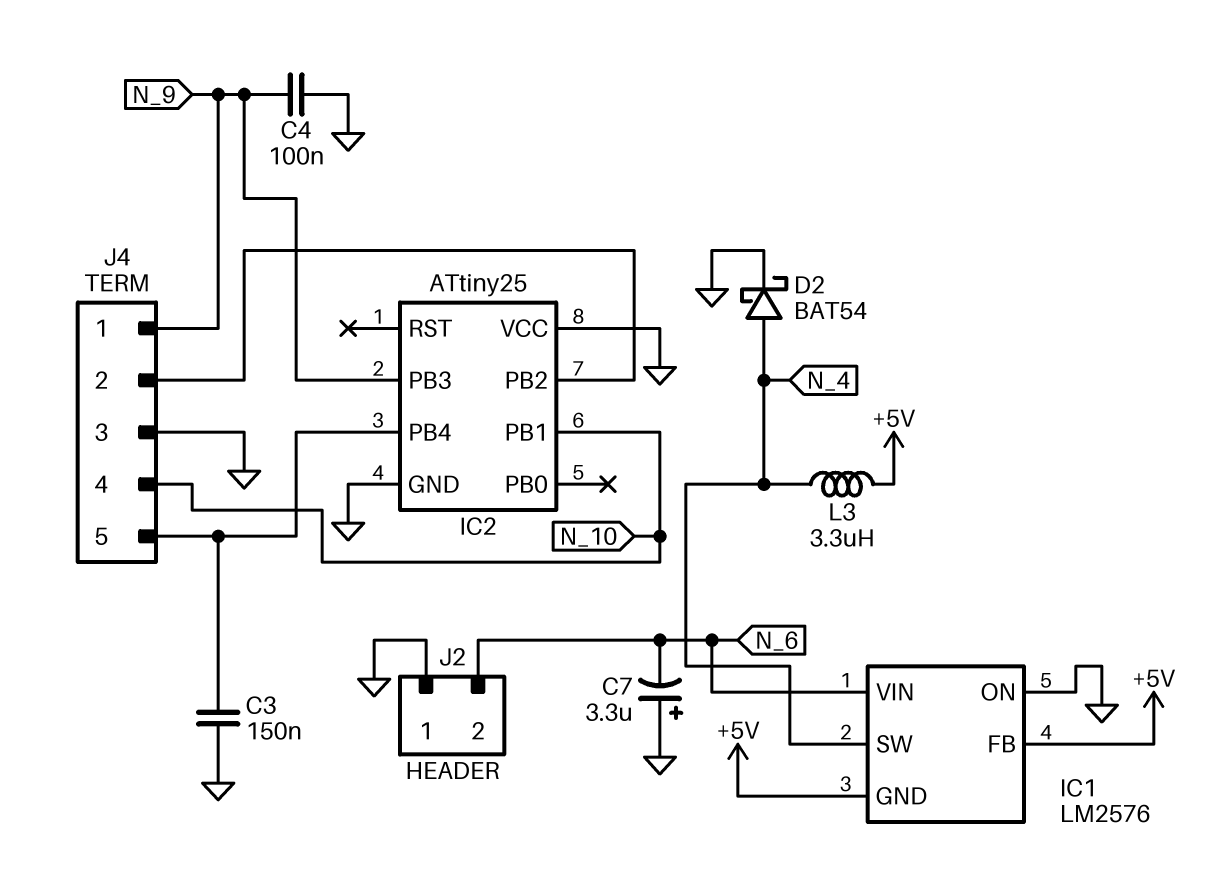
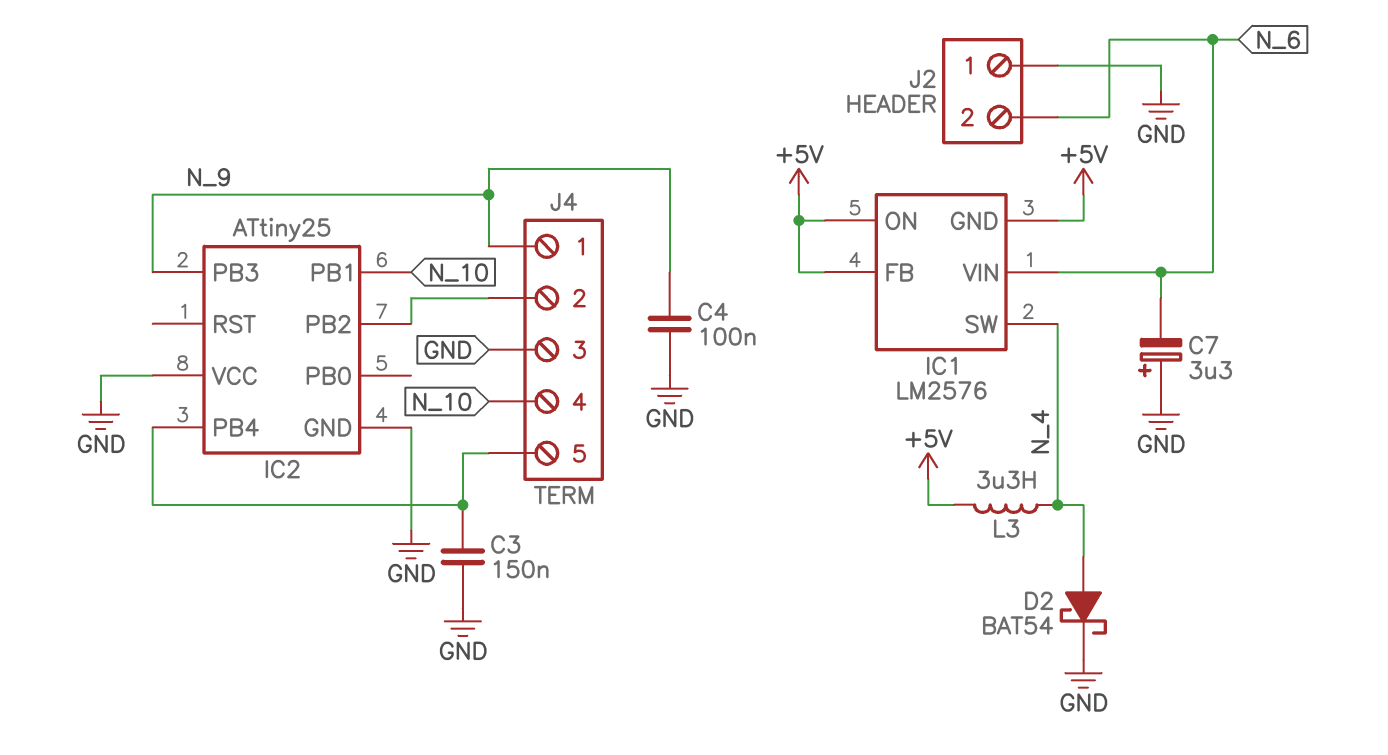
IC1 pin ON: GND -> +5V

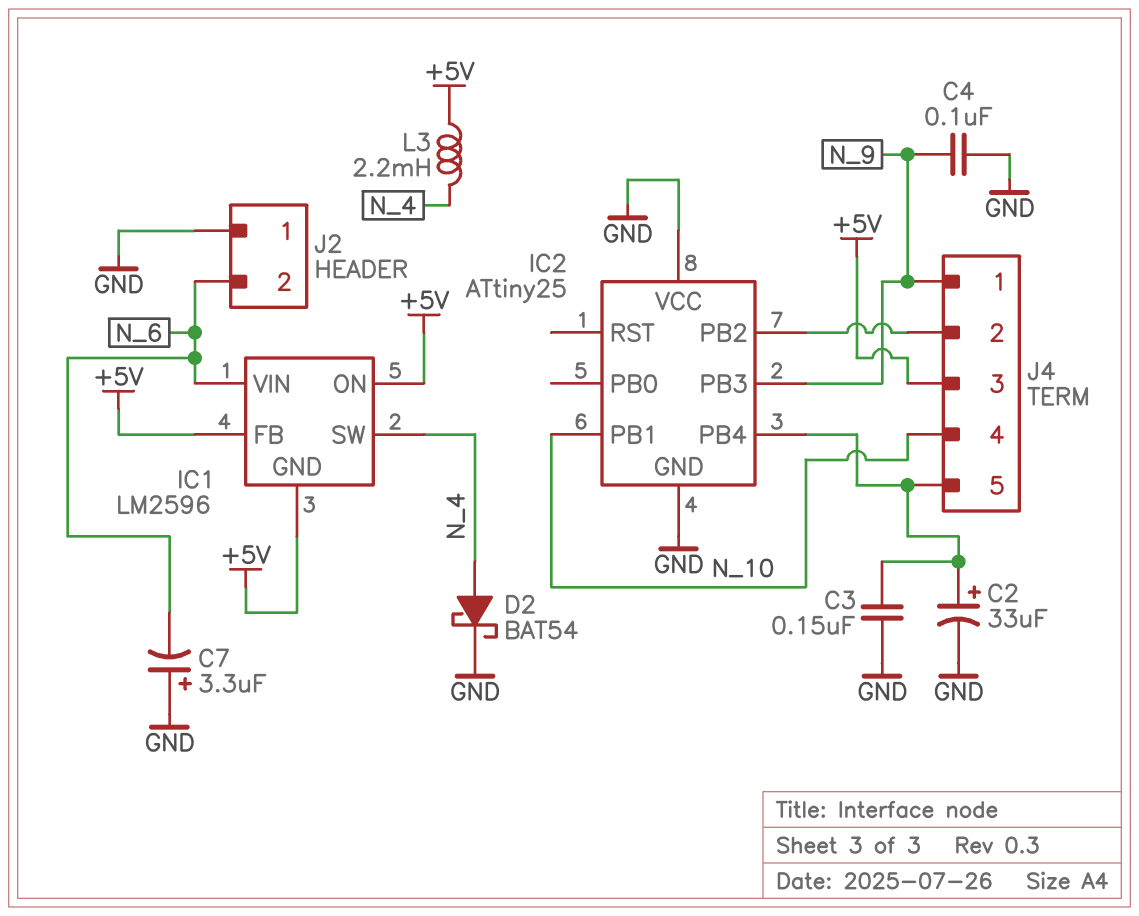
C2: none -> 33uF (plus IC2/PB4, minus GND)
IC1: LM2576 -> LM2596
J4 pin 3: GND -> +5V
L3: 3.3uH (+5V, N_4) -> 2.2mH (+5V, N_4)

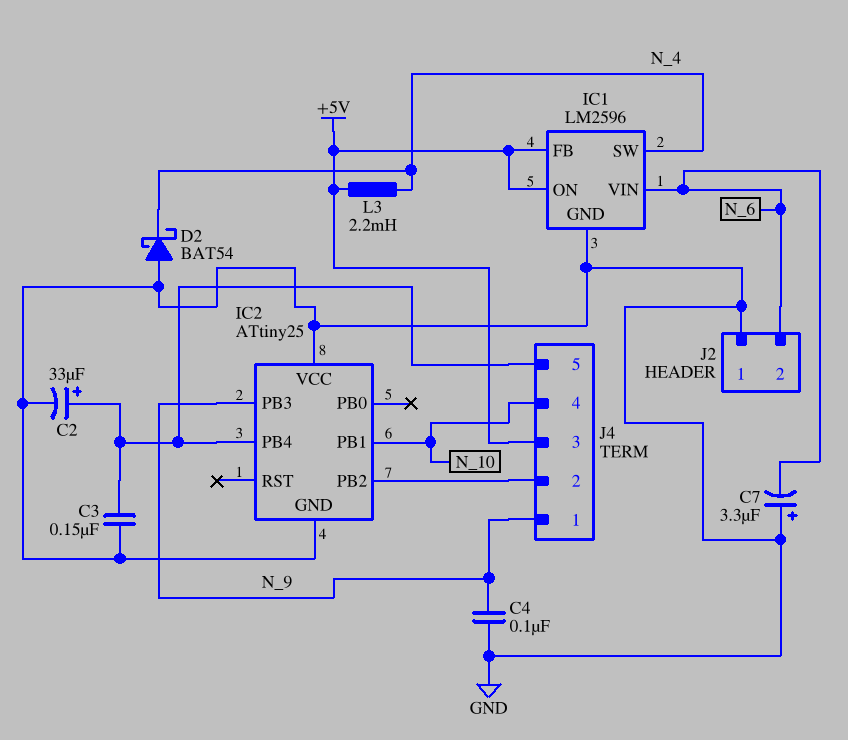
D2: schottky BAT54 (A N_4, K GND) -> schottky BAT54 (A GND, K N_4)
IC1 pin GND: +5V -> GND

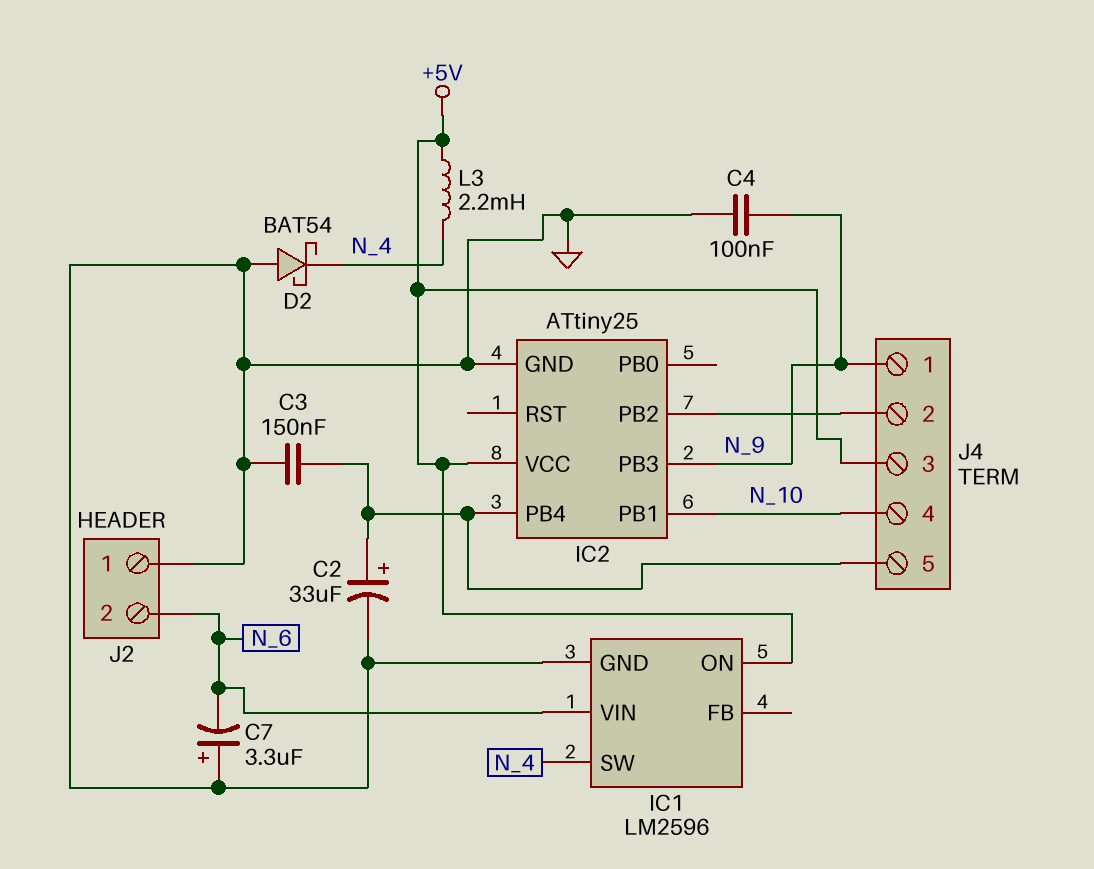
IC1 pin FB: +5V -> none
IC2 pin VCC: GND -> +5V

